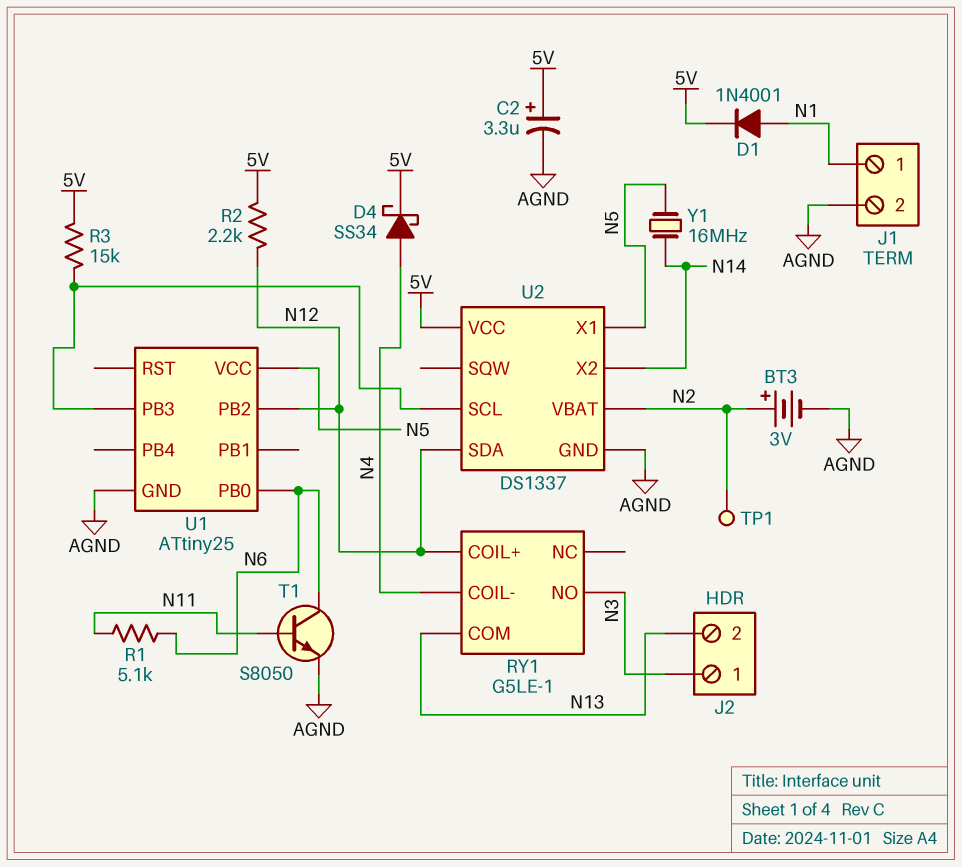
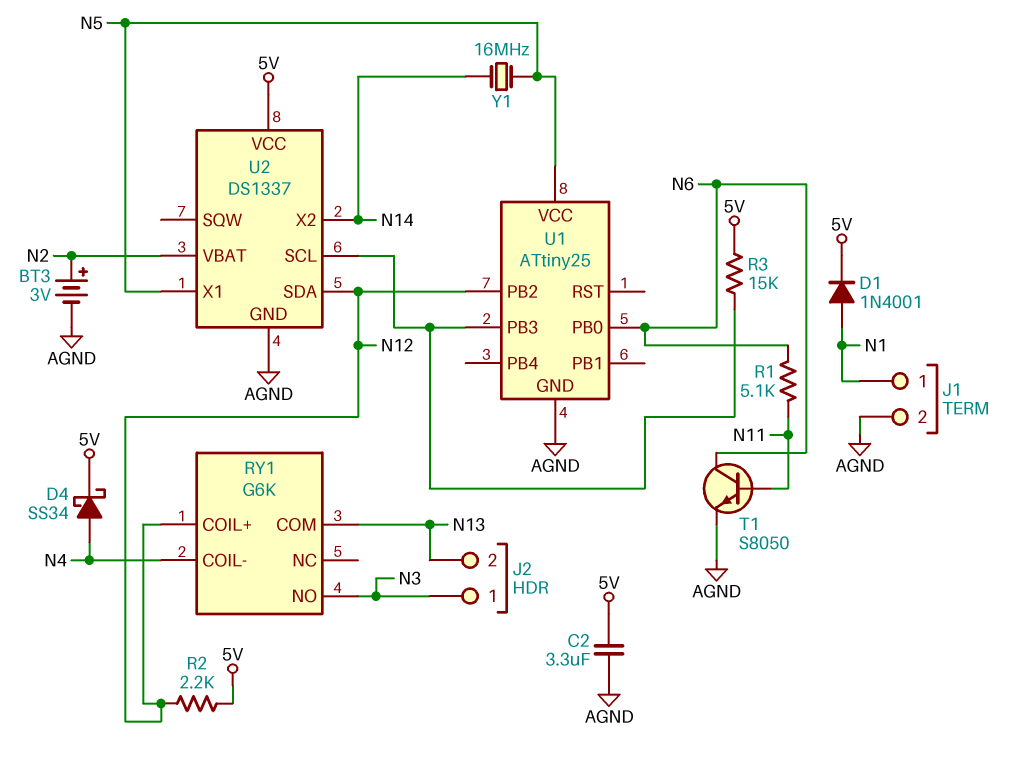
C2: 3.3uF (plus 5V, minus AGND) -> 3.3uF (5V, AGND)
RY1: G5LE-1 -> G6K
TP1: test point (N2) -> none

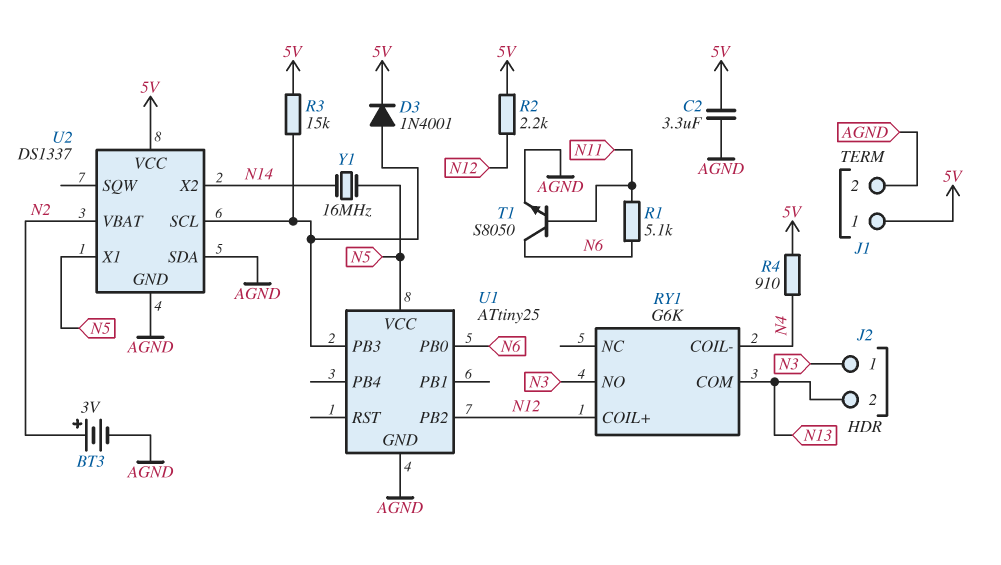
D1: diode 1N4001 (A N1, K 5V) -> none
D3: none -> diode 1N4001 (A U1/PB3, K 5V)
D4: schottky SS34 (A N4, K 5V) -> none
J1 pin 1: N1 -> 5V
R4: none -> 910 (5V, N4)
U2 pin SDA: N12 -> AGND

